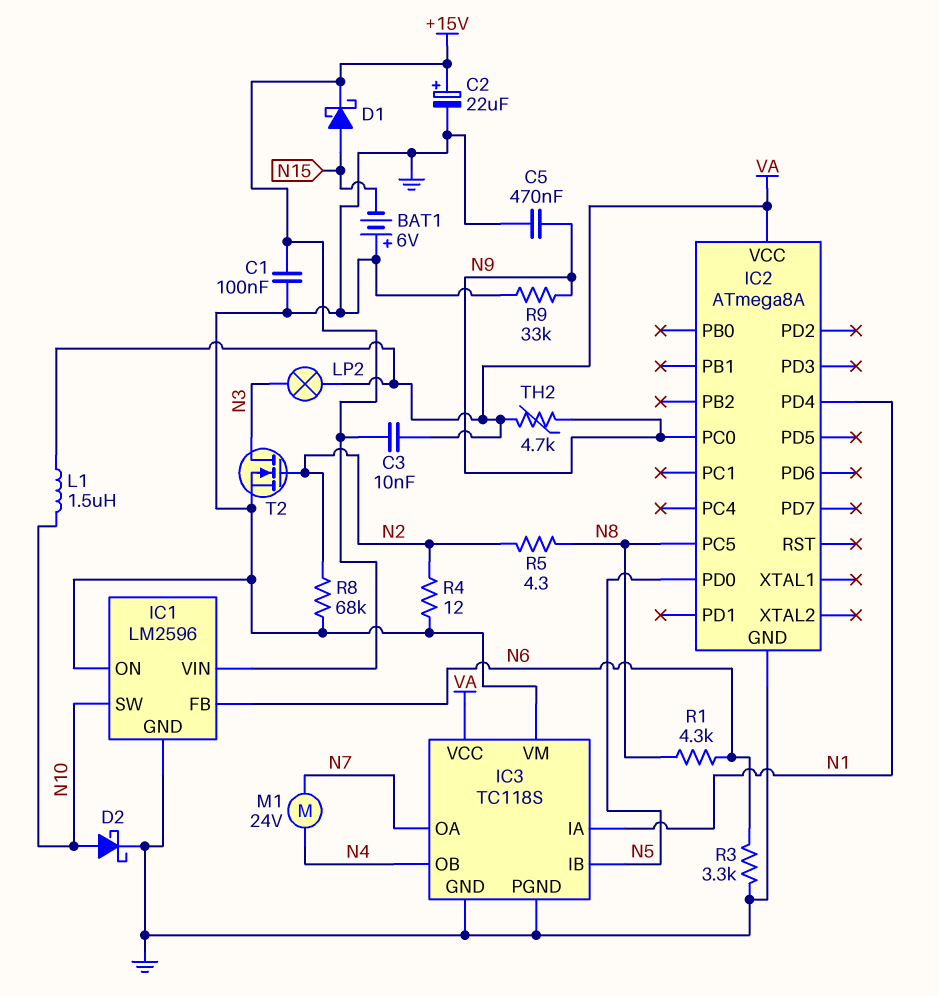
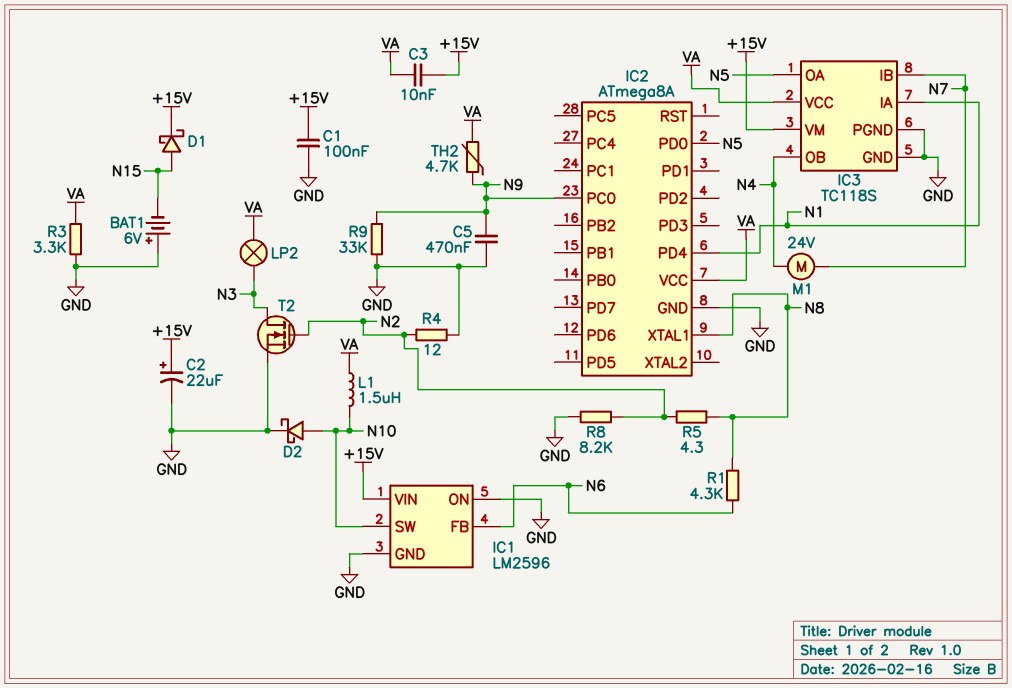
IC2 pin PC5: N8 -> none
IC2 pin XTAL1: none -> N8
IC3 pin IB: N5 -> N7
IC3 pin OA: N7 -> N5
IC3 pin VM: GND -> +15V
R3: 3.3k (GND, N6) -> 3.3k (GND, VA)
R8: 68k (GND, N2) -> 8.2k (GND, N2)

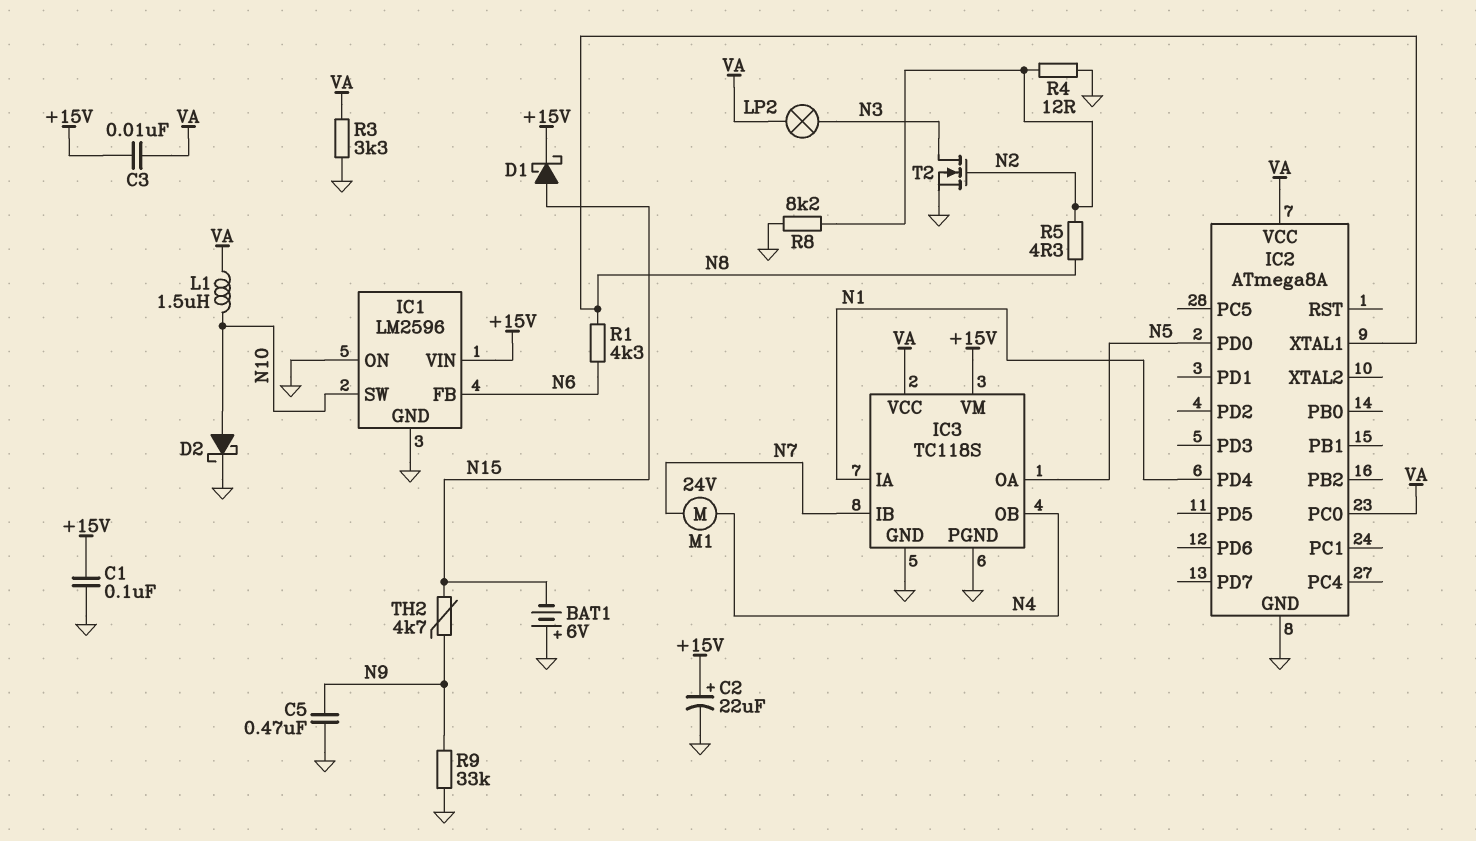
IC2 pin PC0: N9 -> VA
TH2: 4.7k (N9, VA) -> 4.7k (N9, N15)

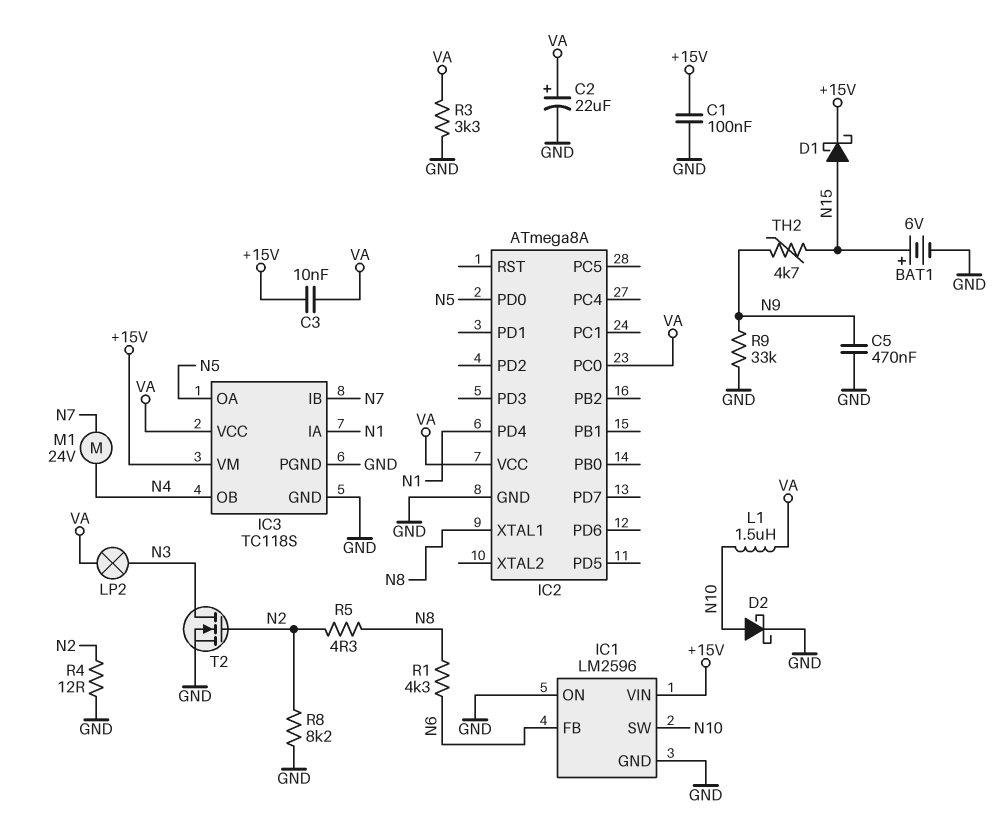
BAT1: 6V (plus GND, minus N15) -> 6V (plus N15, minus GND)
C2: 22uF (plus +15V, minus GND) -> 22uF (plus VA, minus GND)

